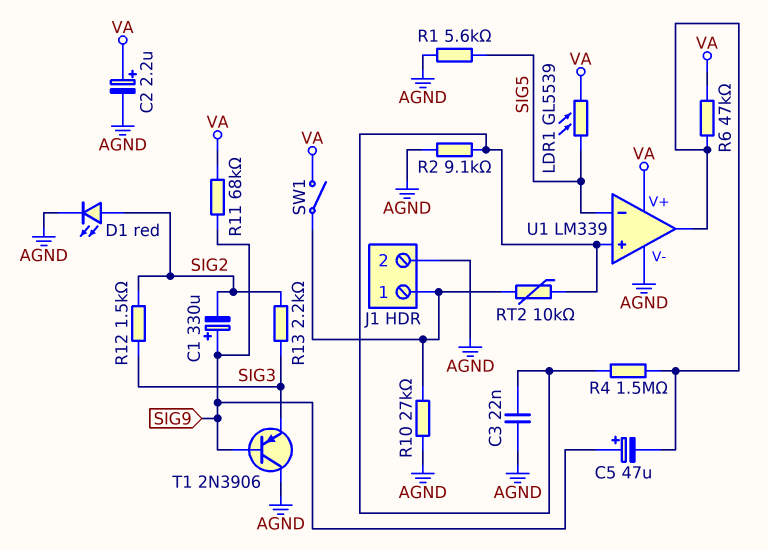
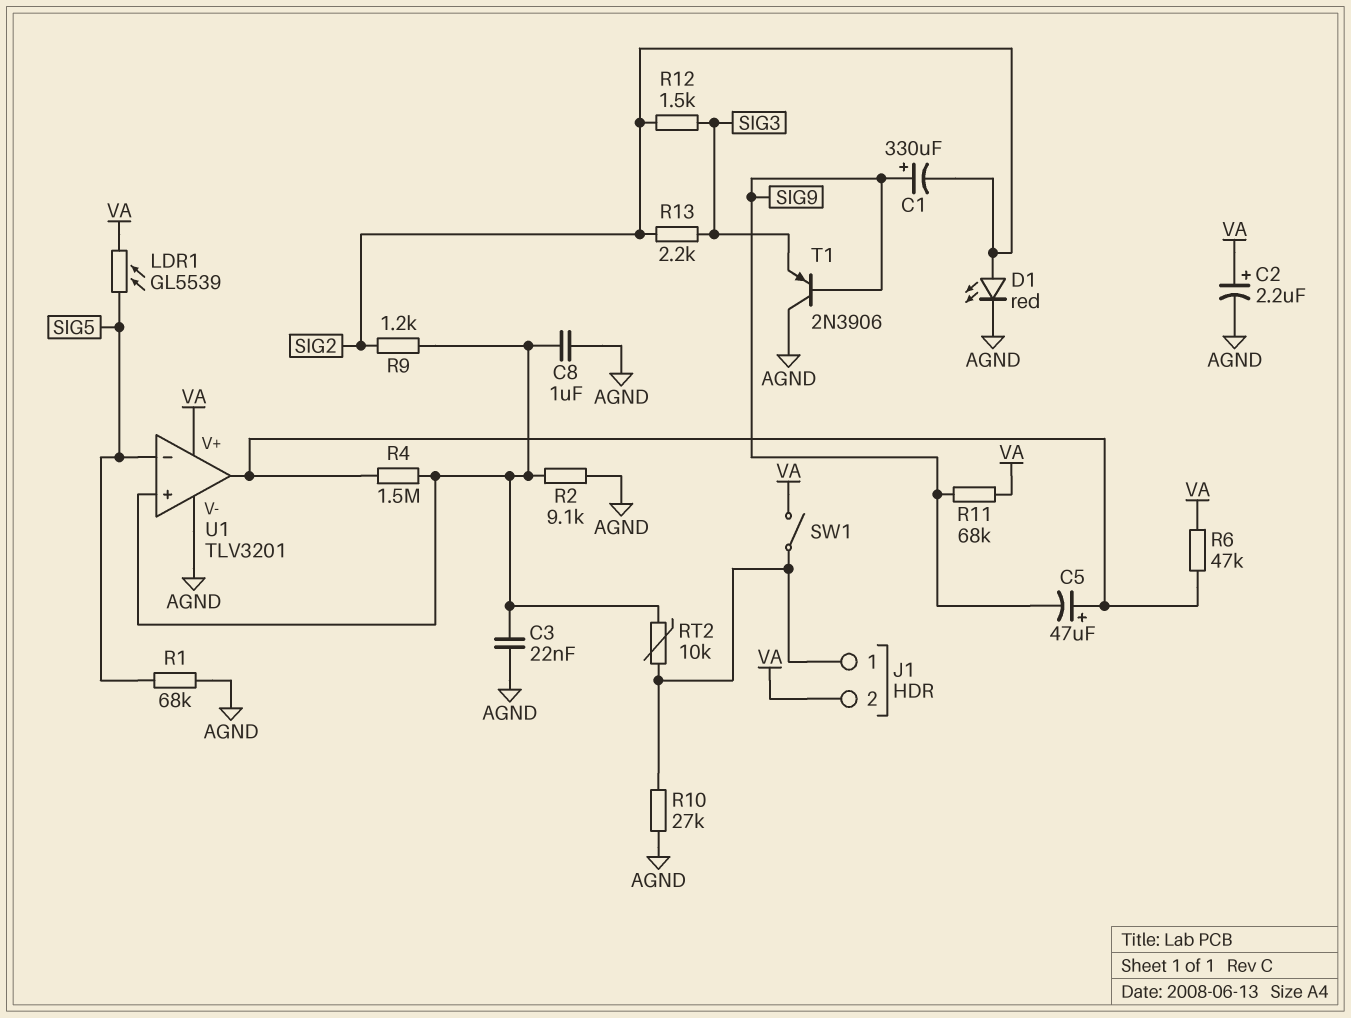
C5: 47uF (plus SIG9, minus U1/out) -> 47uF (plus U1/out, minus SIG9)
C8: none -> 1uF (AGND, U1/in+)
J1 pin 2: AGND -> VA
R1: 5.6k (AGND, SIG5) -> 68k (AGND, SIG5)
R9: none -> 1.2k (SIG2, U1/in+)
U1: LM339 -> TLV3201

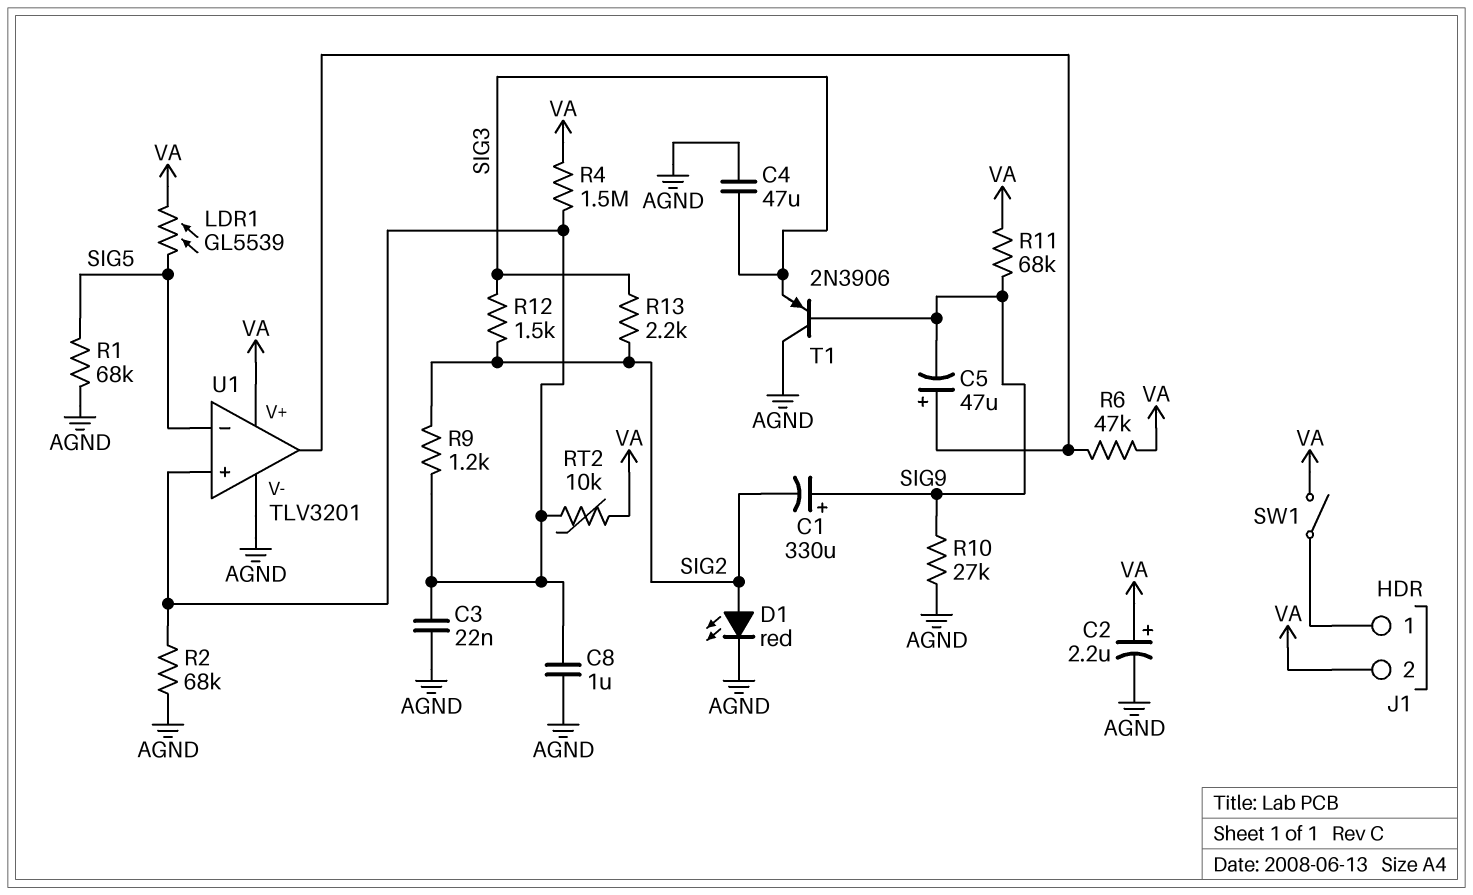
C4: none -> 47uF (AGND, SIG3)
R2: 9.1k (AGND, U1/in+) -> 68k (AGND, U1/in+)
R4: 1.5M (U1/in+, U1/out) -> 1.5M (U1/in+, VA)
R10: 27k (AGND, J1/1) -> 27k (AGND, SIG9)
RT2: 10k (J1/1, U1/in+) -> 10k (U1/in+, VA)

